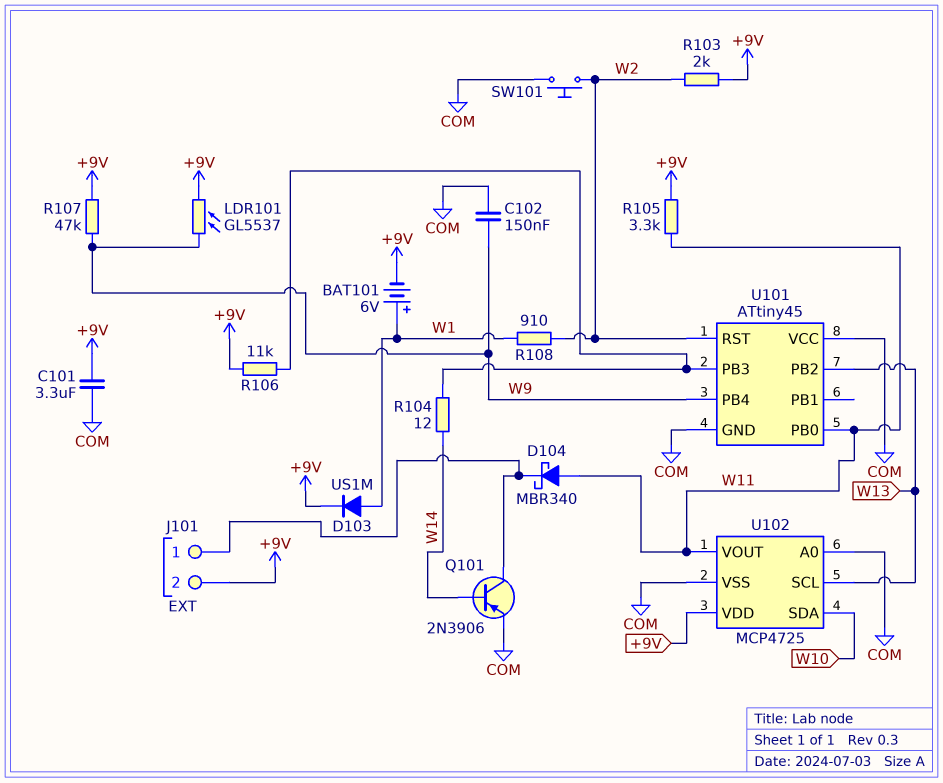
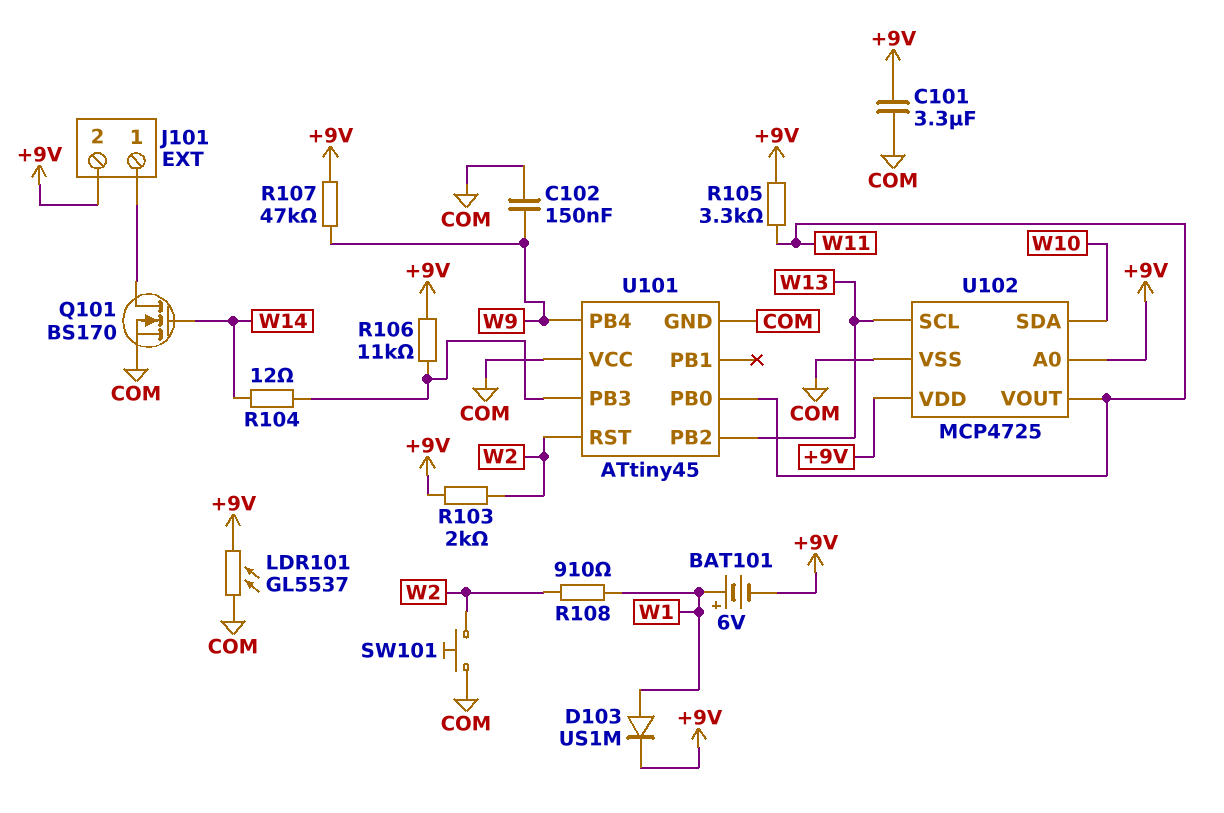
D104: schottky MBR340 (A W11, K J101/1) -> none
LDR101: GL5537 (+9V, W9) -> GL5537 (+9V, COM)
Q101: PNP 2N3906 (B W14, C J101/1, E COM) -> NMOS BS170 (G W14, D J101/1, S COM)
U102 pin A0: COM -> +9V

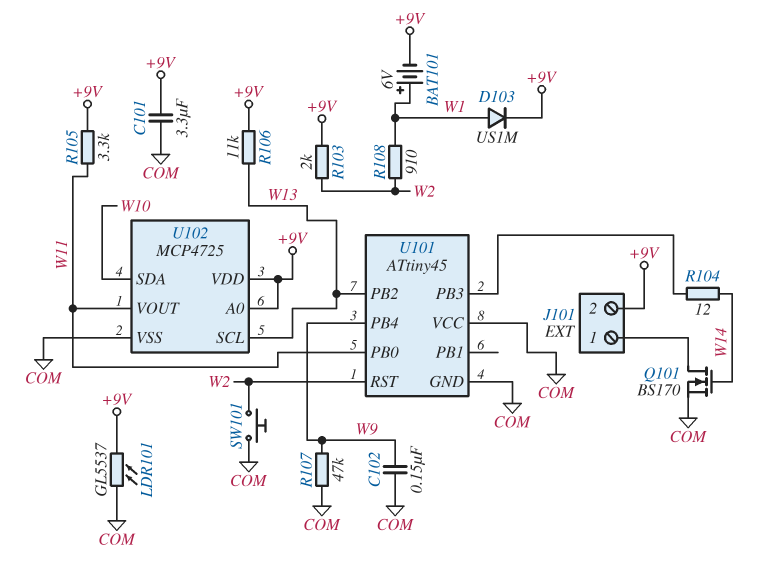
R106: 11k (+9V, U101/PB3) -> 11k (+9V, W13)
R107: 47k (+9V, W9) -> 47k (COM, W9)

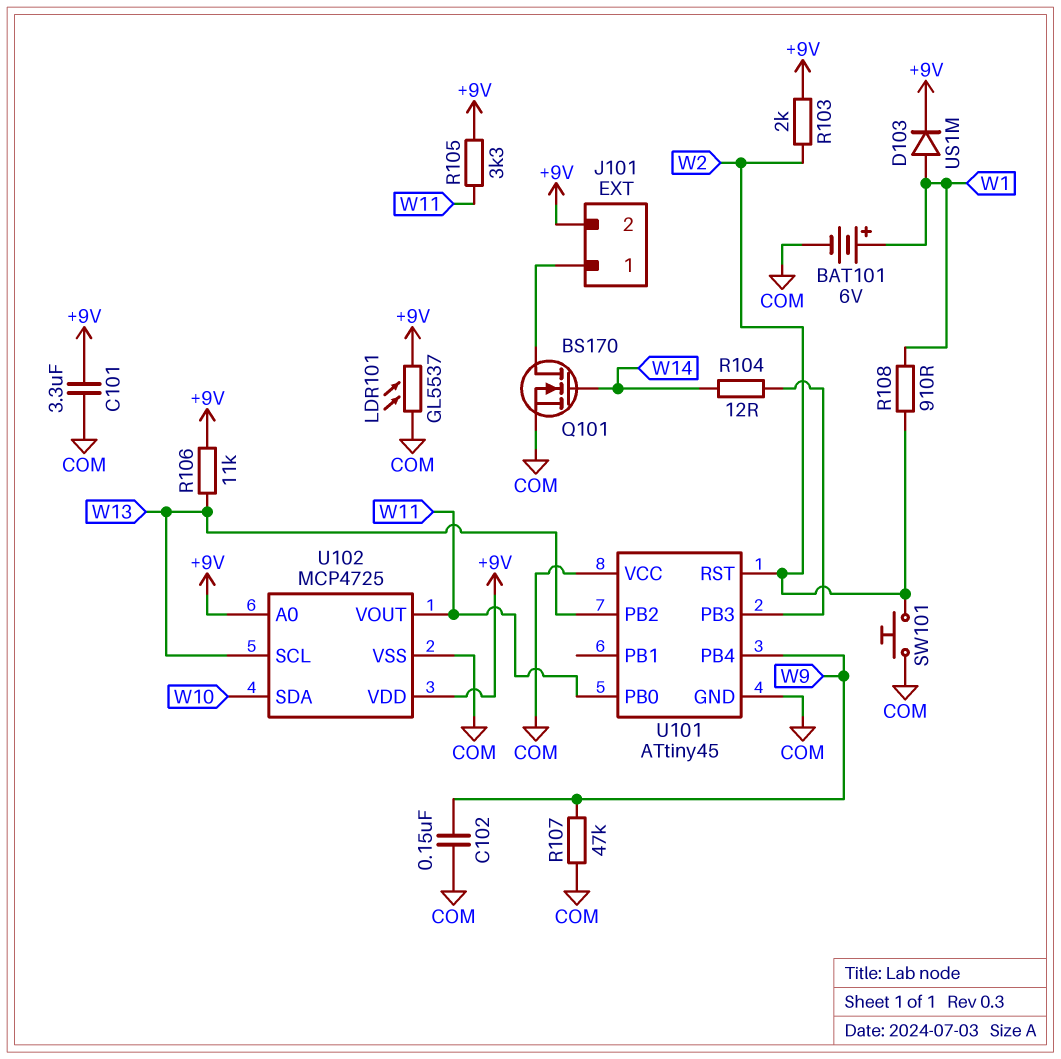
BAT101: 6V (plus W1, minus +9V) -> 6V (plus W1, minus COM)

